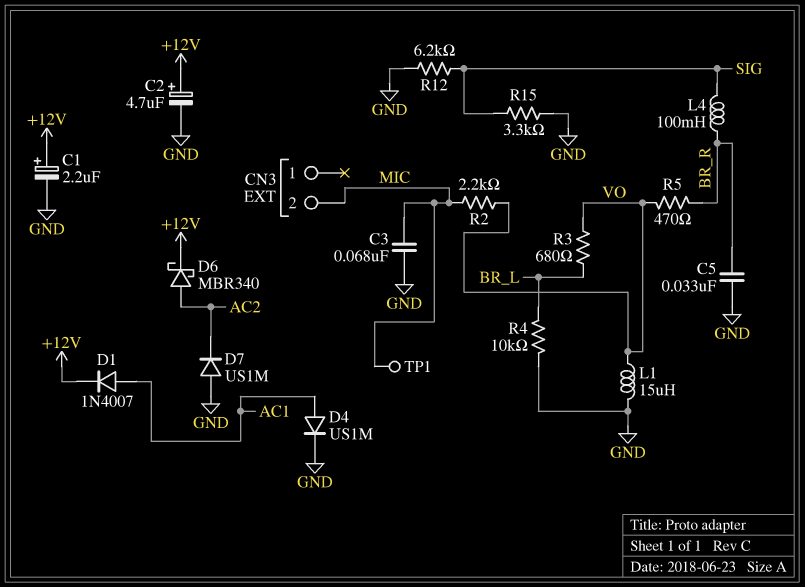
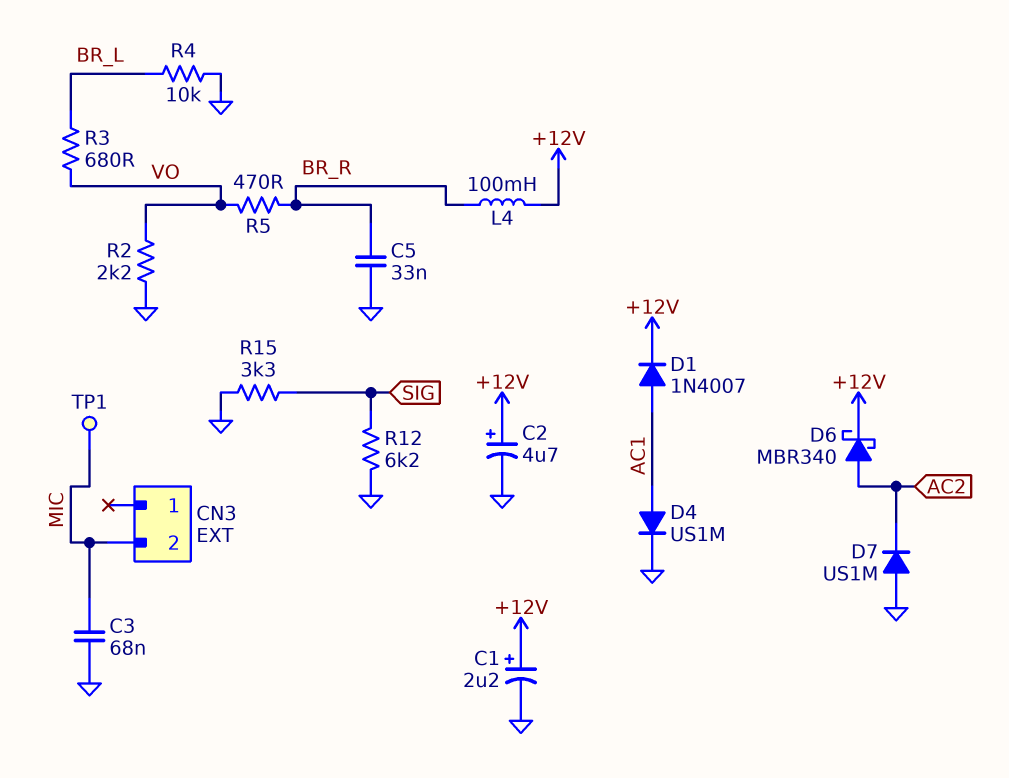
L1: 15uH (GND, VO) -> none
L4: 100mH (BR_R, SIG) -> 100mH (+12V, BR_R)
R2: 2.2k (MIC, VO) -> 2.2k (GND, VO)

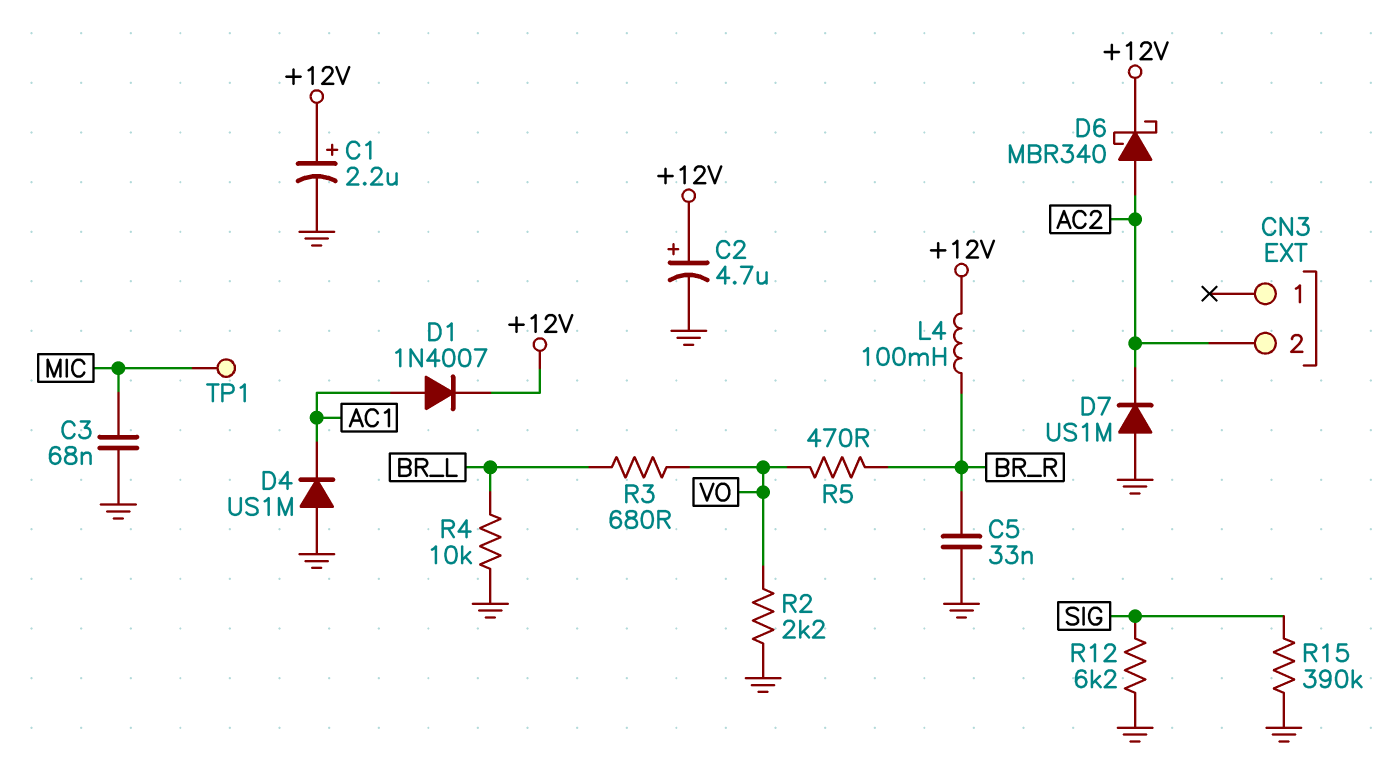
CN3 pin 2: MIC -> AC2
D4: diode US1M (A AC1, K GND) -> diode US1M (A GND, K AC1)
R15: 3.3k (GND, SIG) -> 390k (GND, SIG)

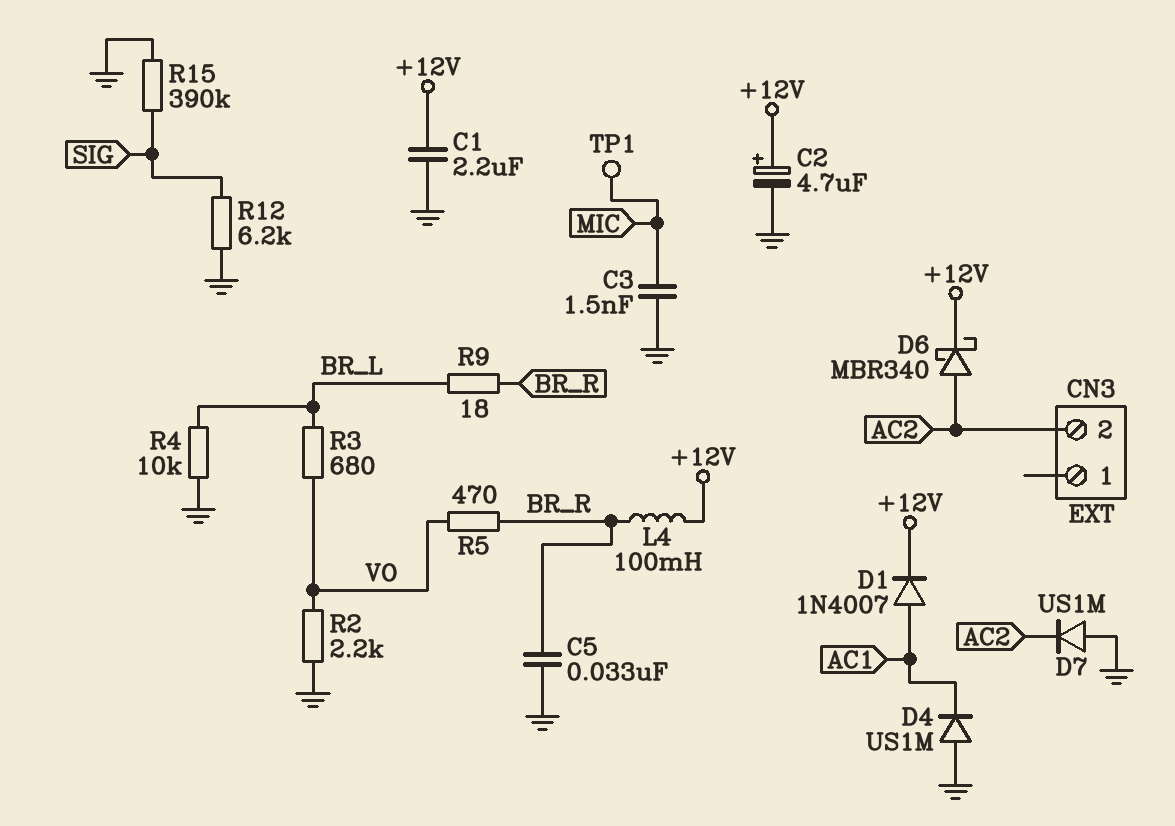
C1: 2.2uF (plus +12V, minus GND) -> 2.2uF (+12V, GND)
C3: 68nF (GND, MIC) -> 1.5nF (GND, MIC)
R9: none -> 18 (BR_L, BR_R)

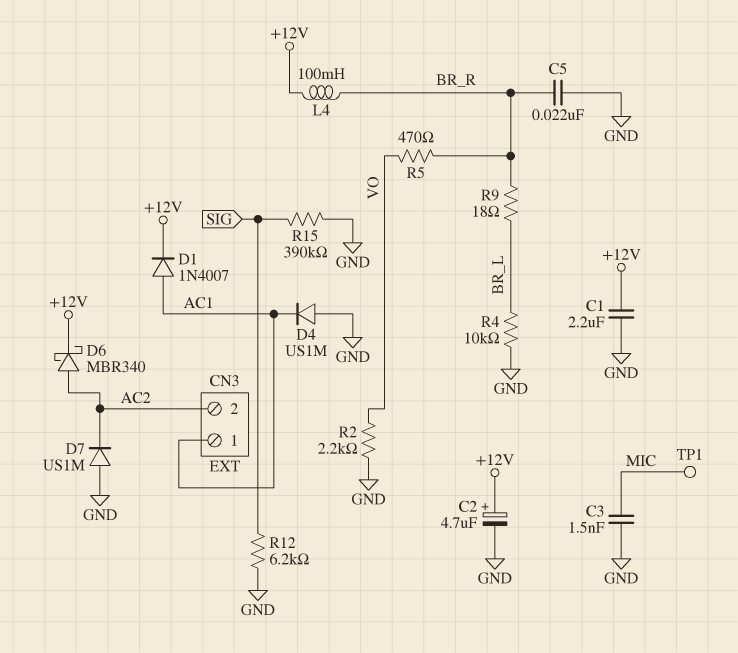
C5: 33nF (BR_R, GND) -> 22nF (BR_R, GND)
CN3 pin 1: none -> AC1
R3: 680 (BR_L, VO) -> none

